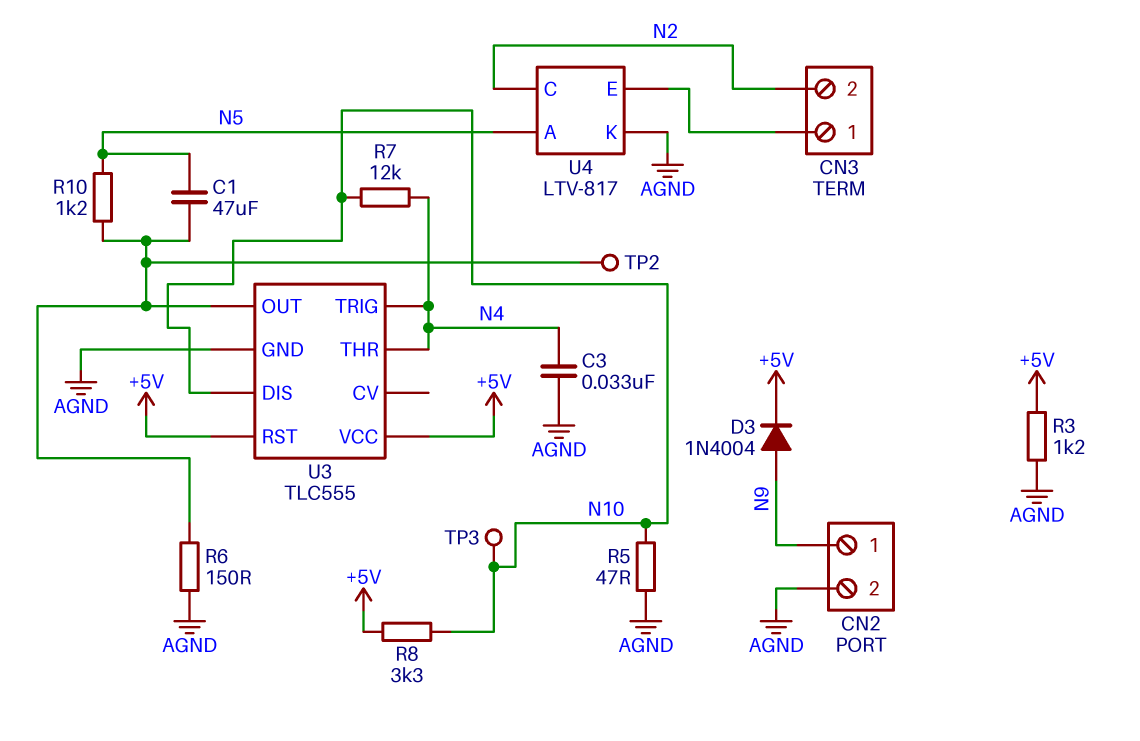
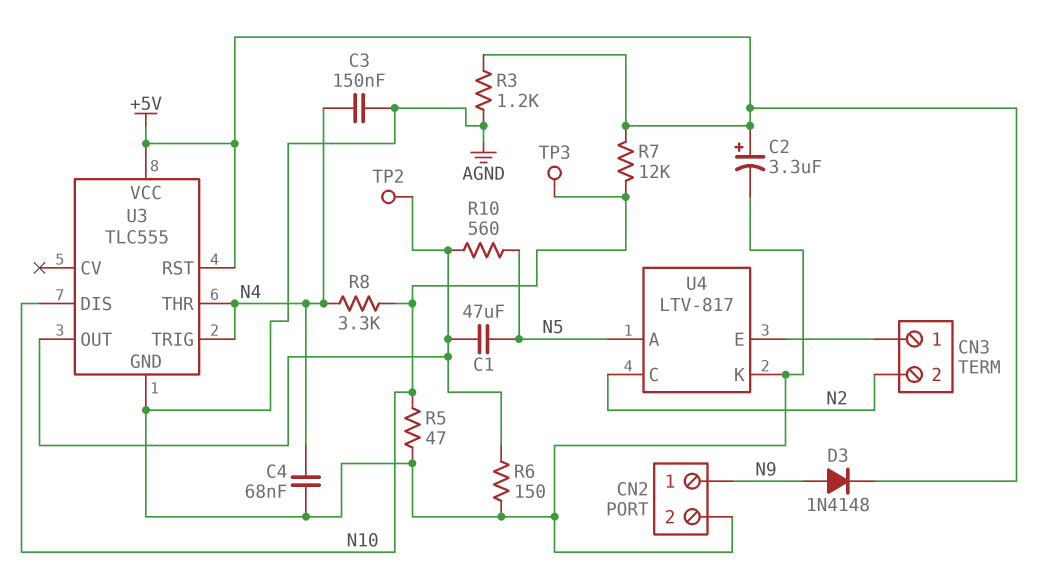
C2: none -> 3.3uF (plus +5V, minus AGND)
C3: 33nF (AGND, N4) -> 150nF (AGND, N4)
C4: none -> 68nF (AGND, N4)
D3: diode 1N4004 (A N9, K +5V) -> diode 1N4148 (A N9, K +5V)
R7: 12k (N4, N10) -> 12k (+5V, N10)
R8: 3.3k (+5V, N10) -> 3.3k (N4, N10)
R10: 1.2k (N5, U3/OUT) -> 560 (N5, U3/OUT)

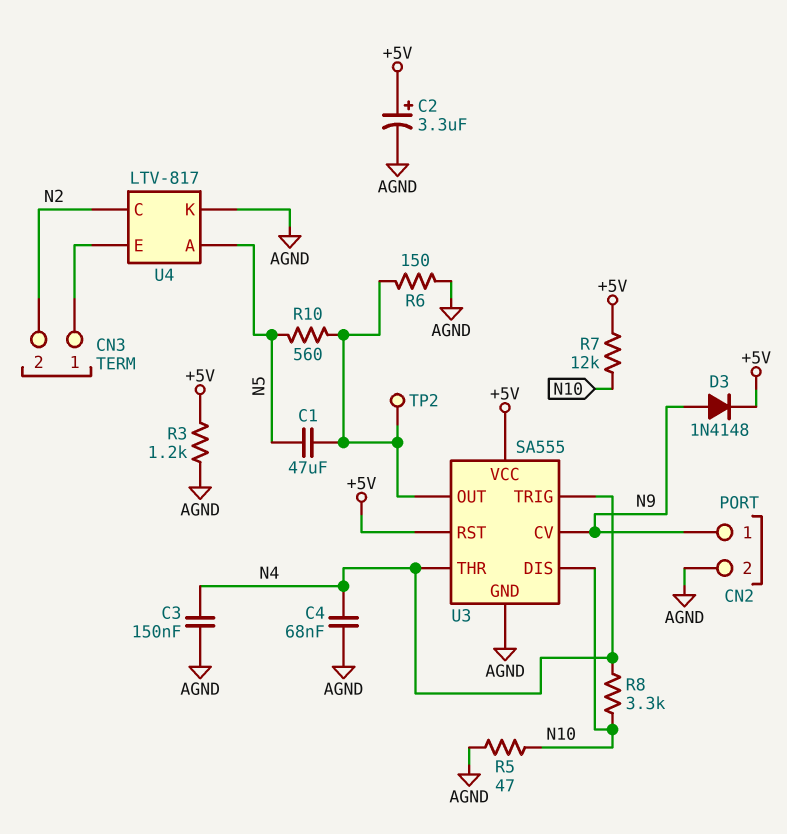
TP3: test point (N10) -> none
U3: TLC555 -> SA555
U3 pin CV: none -> N9

